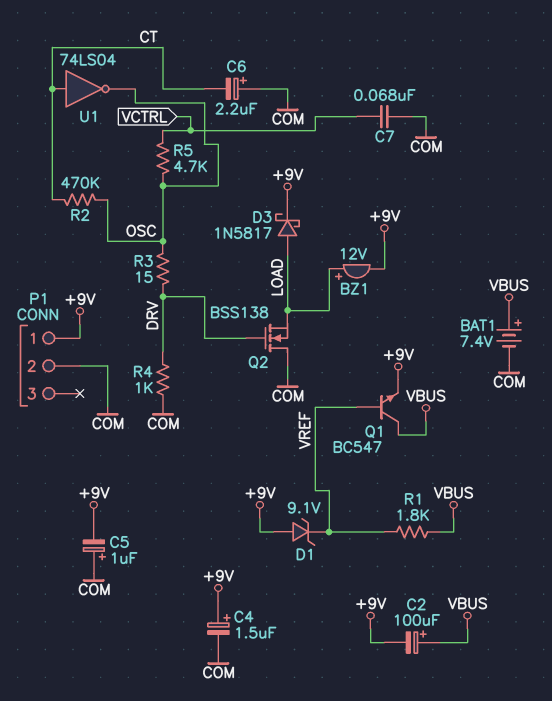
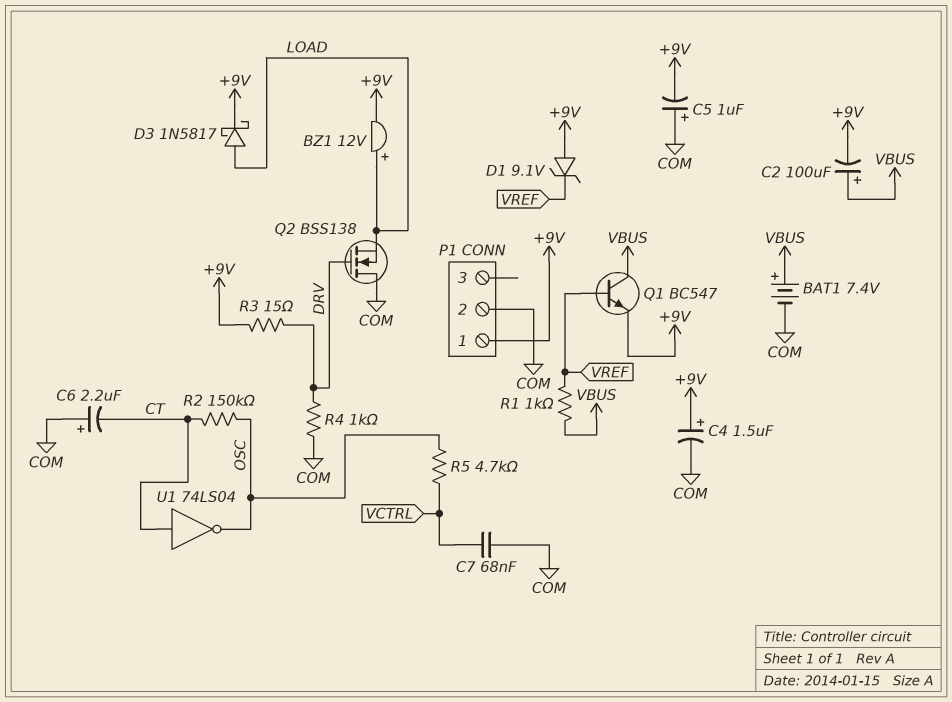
R1: 1.8k (VBUS, VREF) -> 1k (VBUS, VREF)
R2: 470k (CT, OSC) -> 150k (CT, OSC)
R3: 15 (DRV, OSC) -> 15 (+9V, DRV)

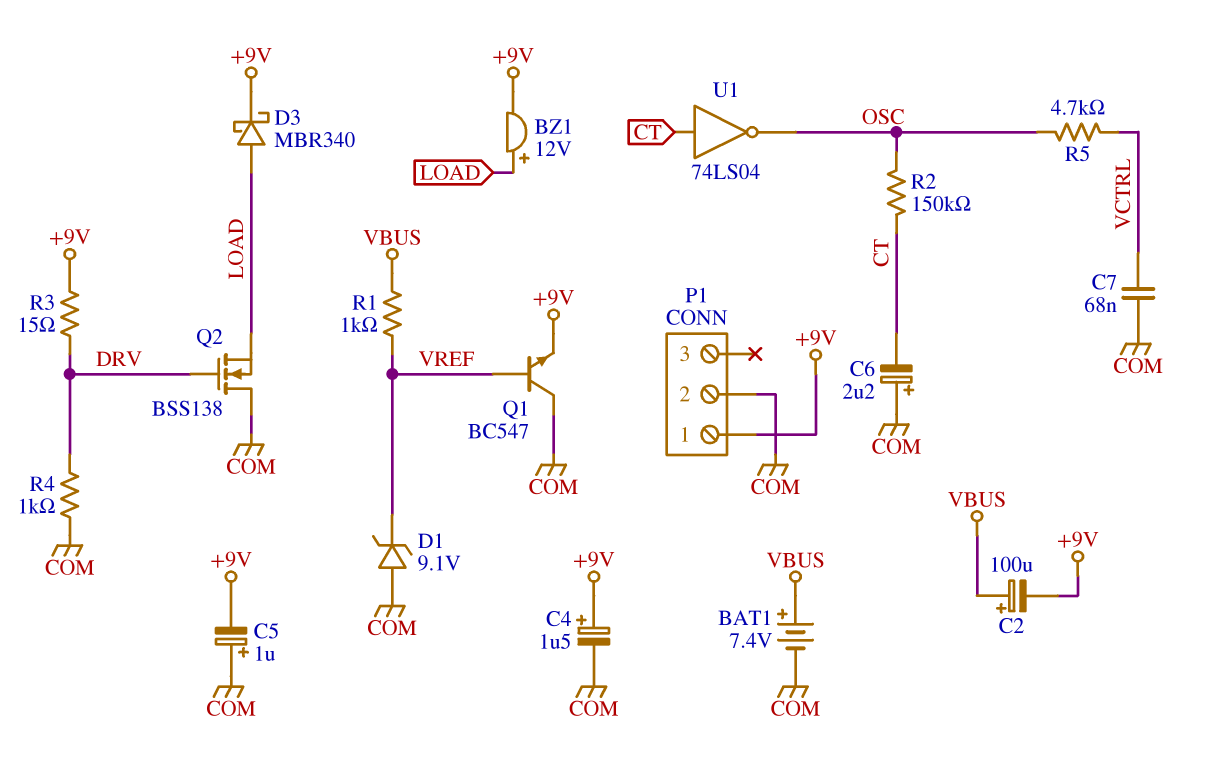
D1: zener 9.1V (A +9V, K VREF) -> zener 9.1V (A COM, K VREF)
D3: schottky 1N5817 (A LOAD, K +9V) -> schottky MBR340 (A LOAD, K +9V)
Q1: NPN BC547 (B VREF, C VBUS, E +9V) -> NPN BC547 (B VREF, C COM, E +9V)

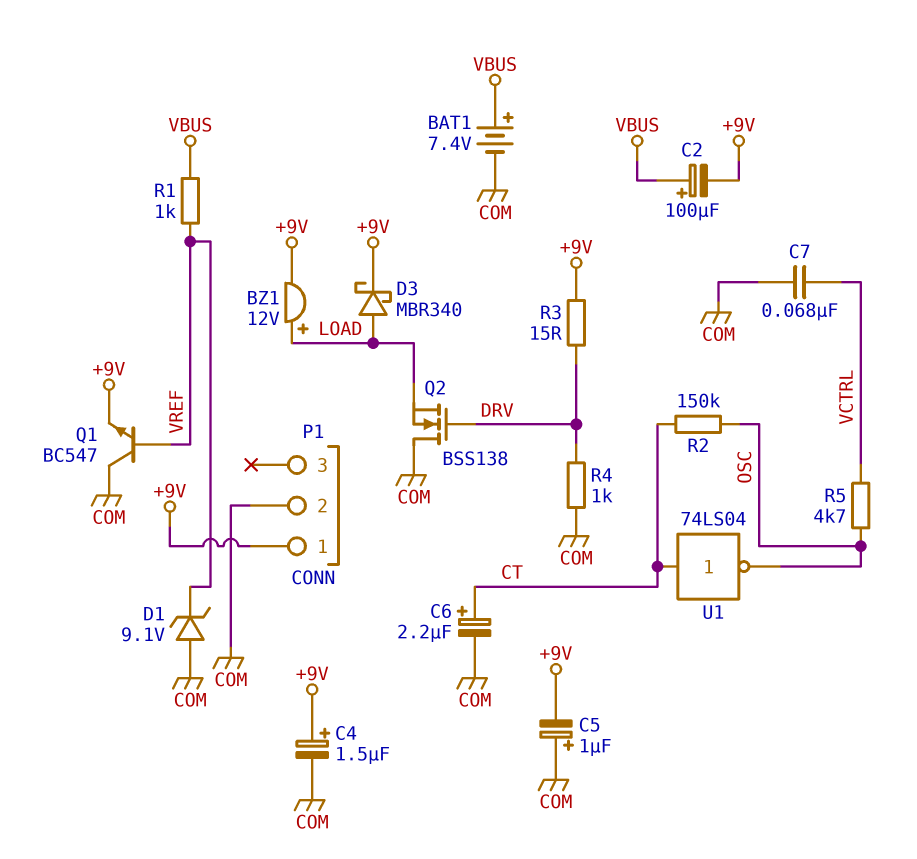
C6: 2.2uF (plus COM, minus CT) -> 2.2uF (plus CT, minus COM)

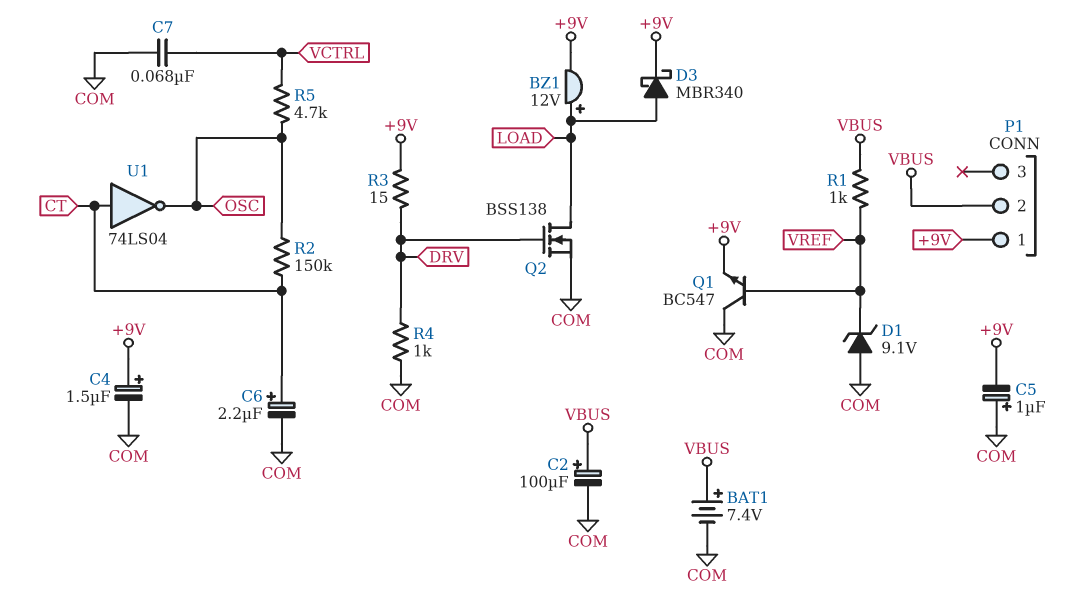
C2: 100uF (plus VBUS, minus +9V) -> 100uF (plus VBUS, minus COM)
P1 pin 2: COM -> VBUS
Q2: NMOS BSS138 (G DRV, D COM, S LOAD) -> NMOS BSS138 (G DRV, D LOAD, S COM)

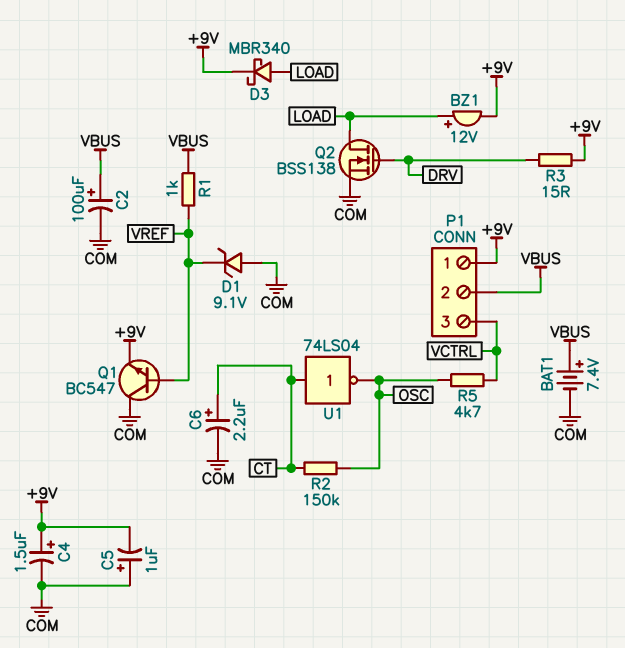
C7: 68nF (COM, VCTRL) -> none
P1 pin 3: none -> VCTRL
R4: 1k (COM, DRV) -> none

